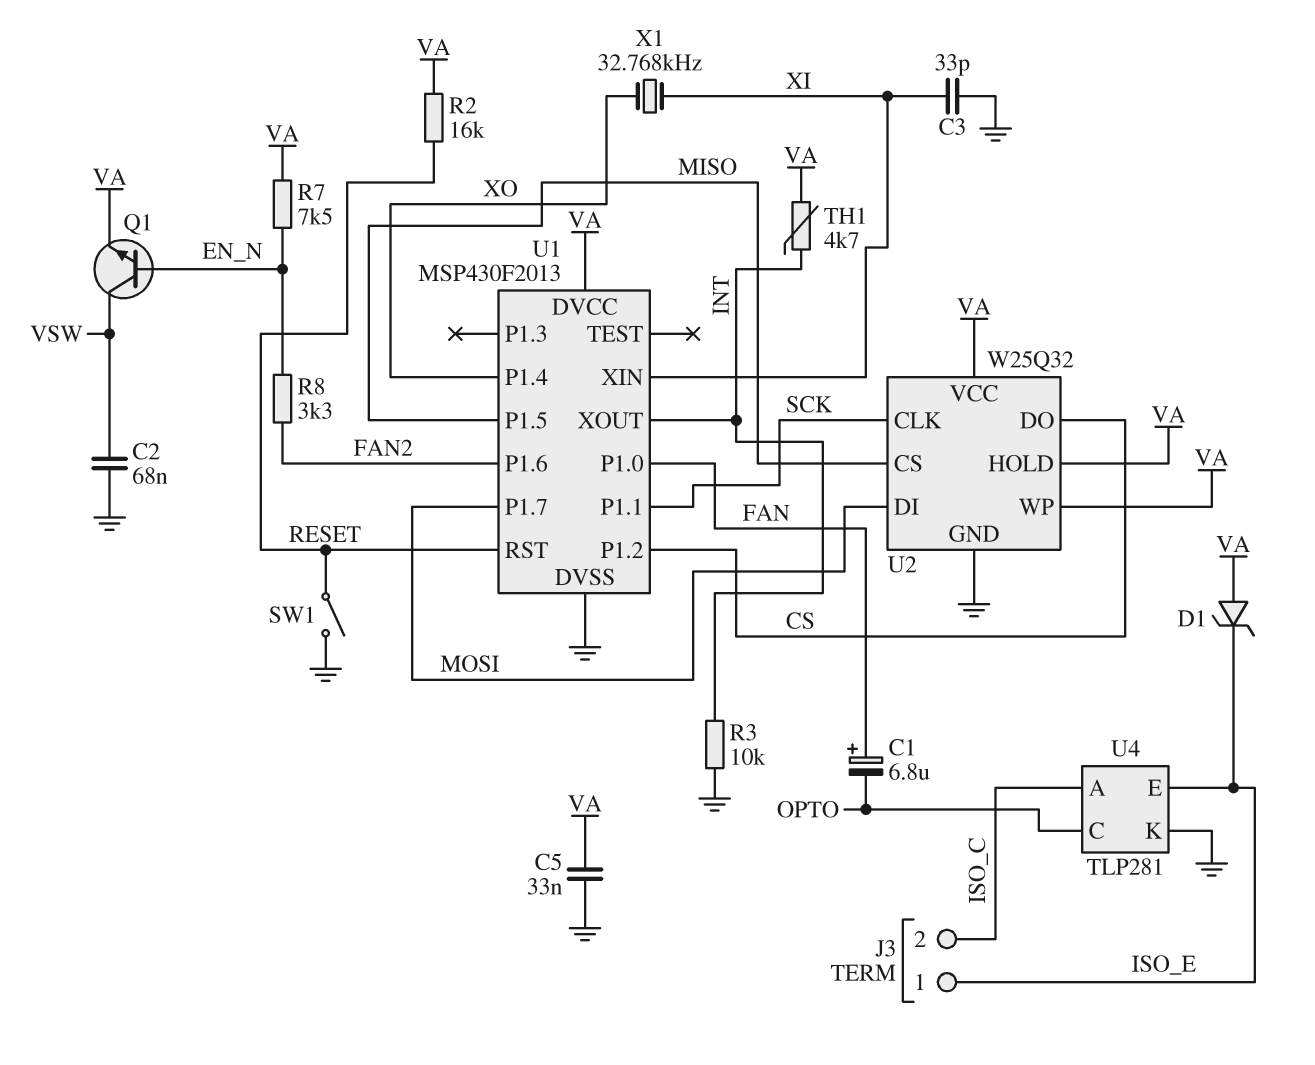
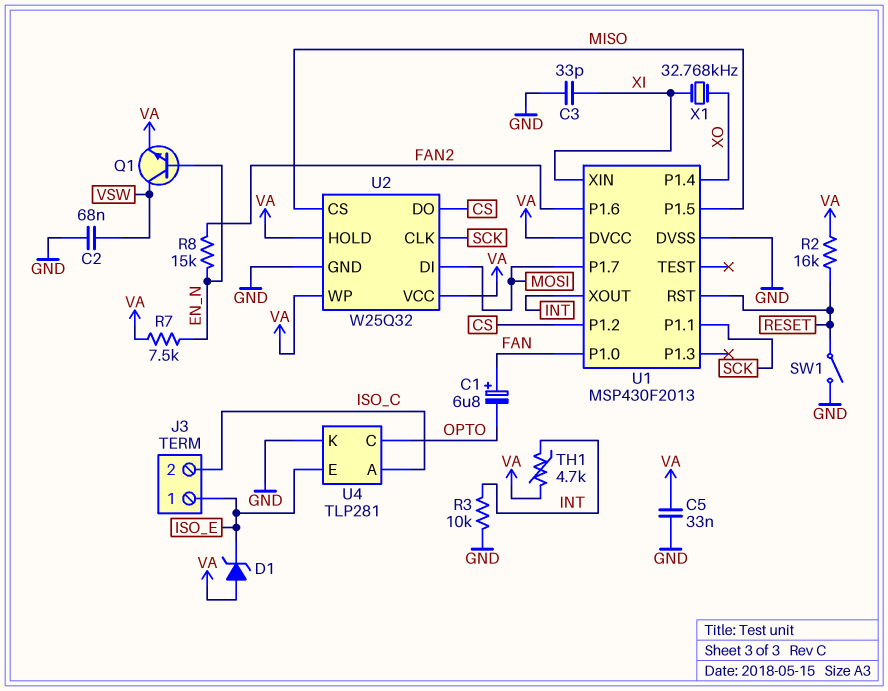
R8: 3.3k (EN_N, FAN2) -> 15k (EN_N, FAN2)

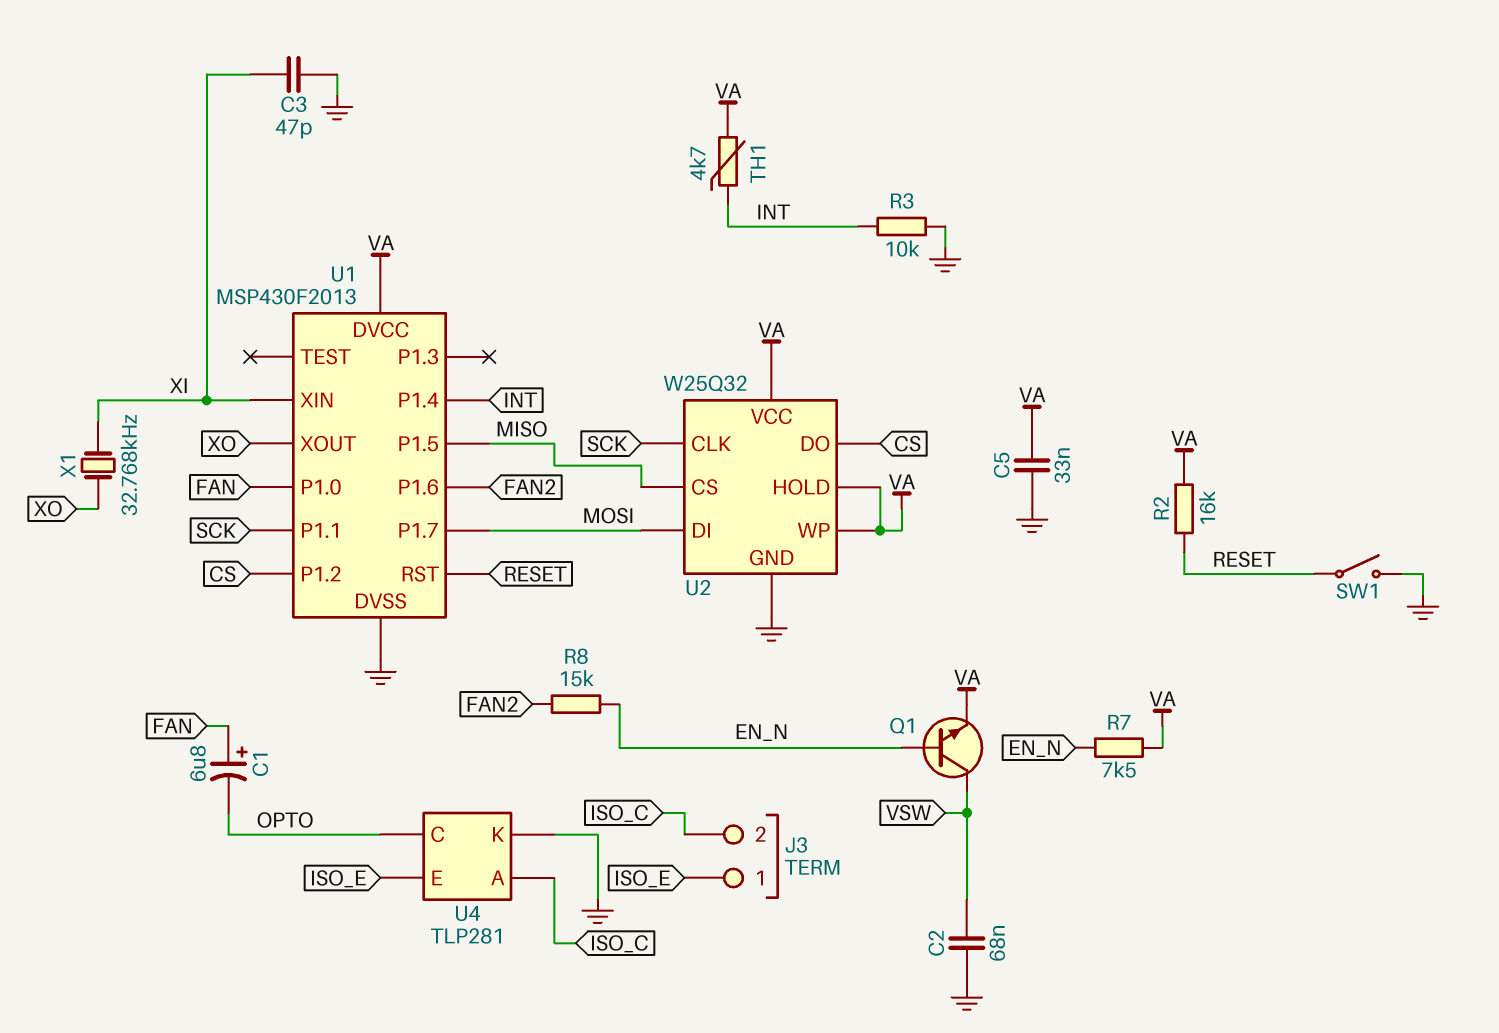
C3: 33pF (GND, XI) -> 47pF (GND, XI)
D1: zener (A VA, K ISO_E) -> none
U1 pin P1.4: XO -> INT
U1 pin XOUT: INT -> XO

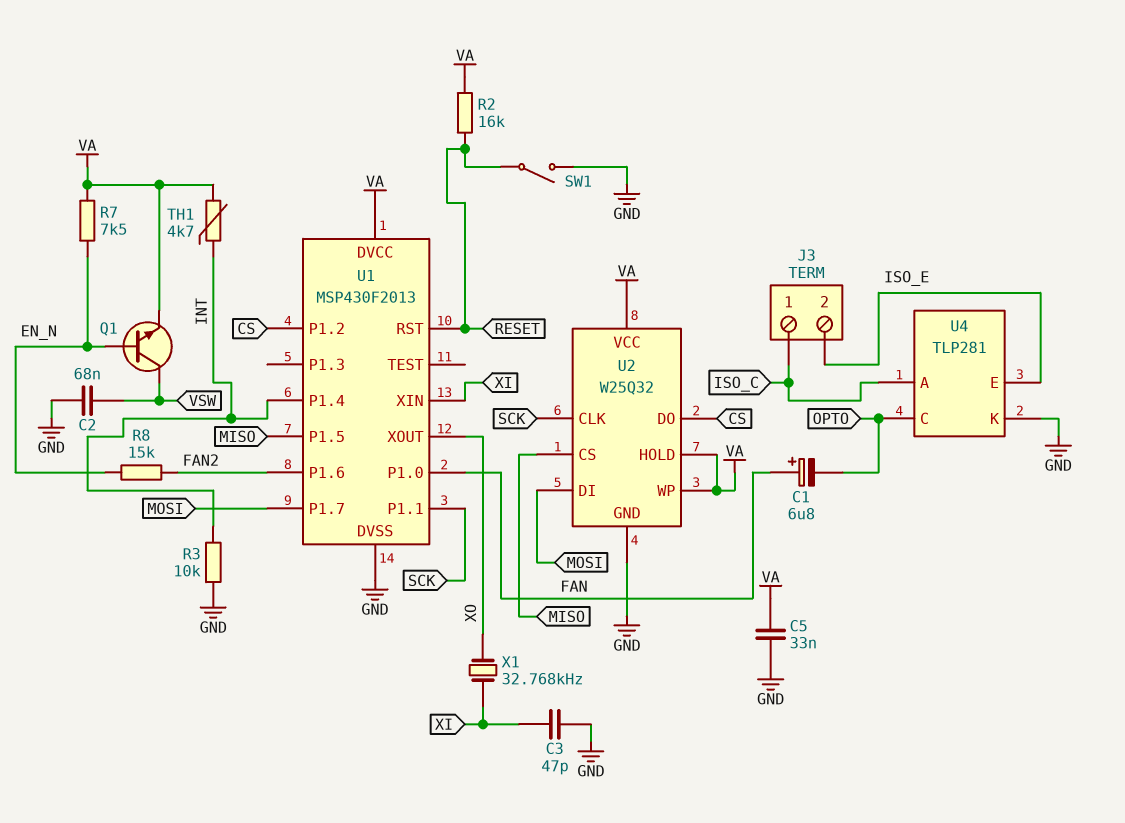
J3 pin 1: ISO_E -> ISO_C
J3 pin 2: ISO_C -> ISO_E

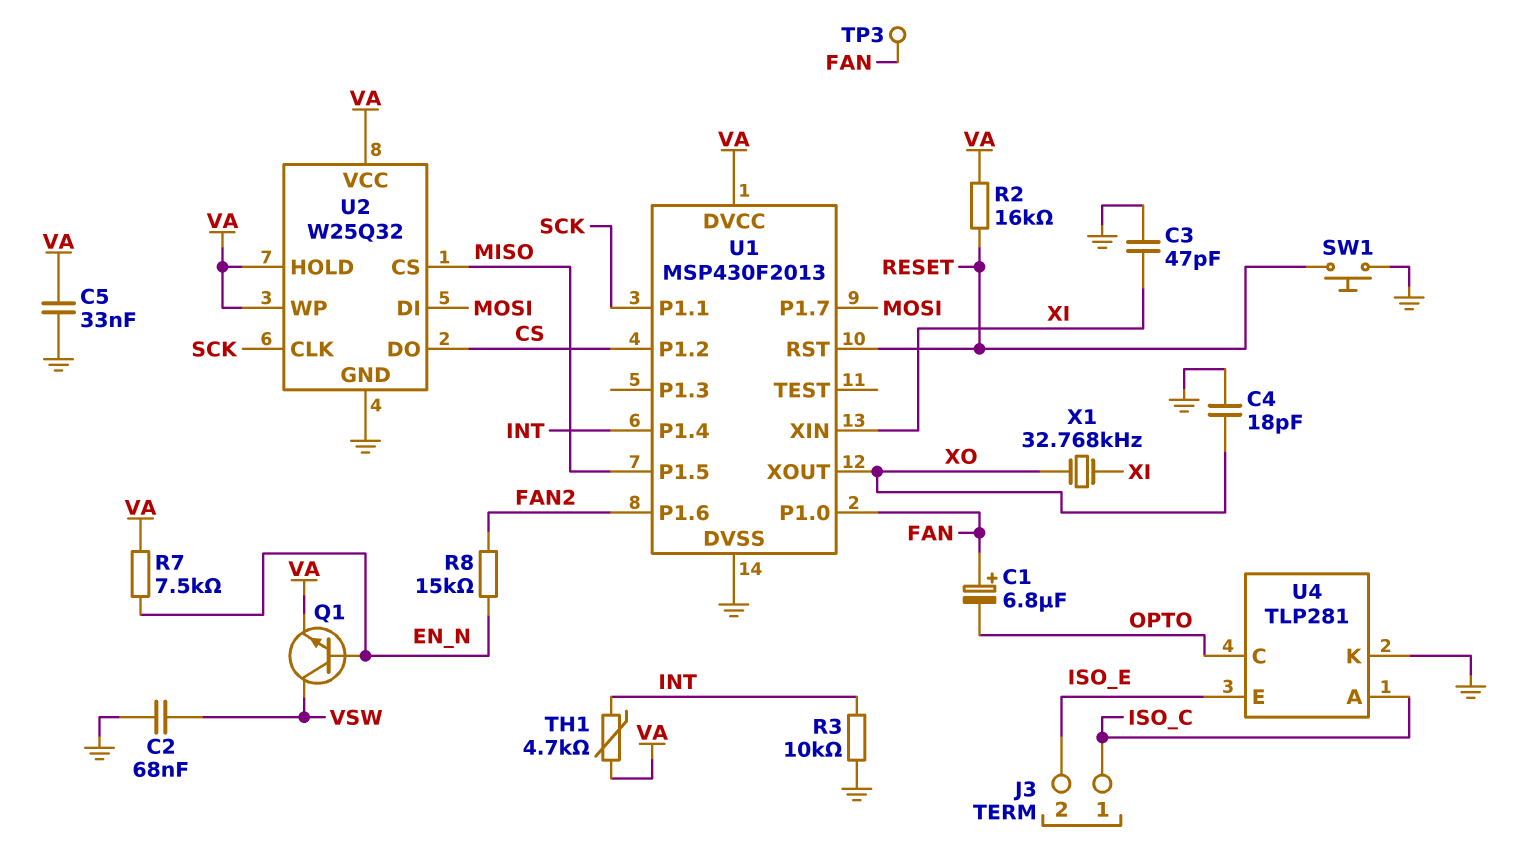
C4: none -> 18pF (GND, XO)
SW1: switch (GND, RESET) -> button (GND, RESET)
TP3: none -> test point (FAN)

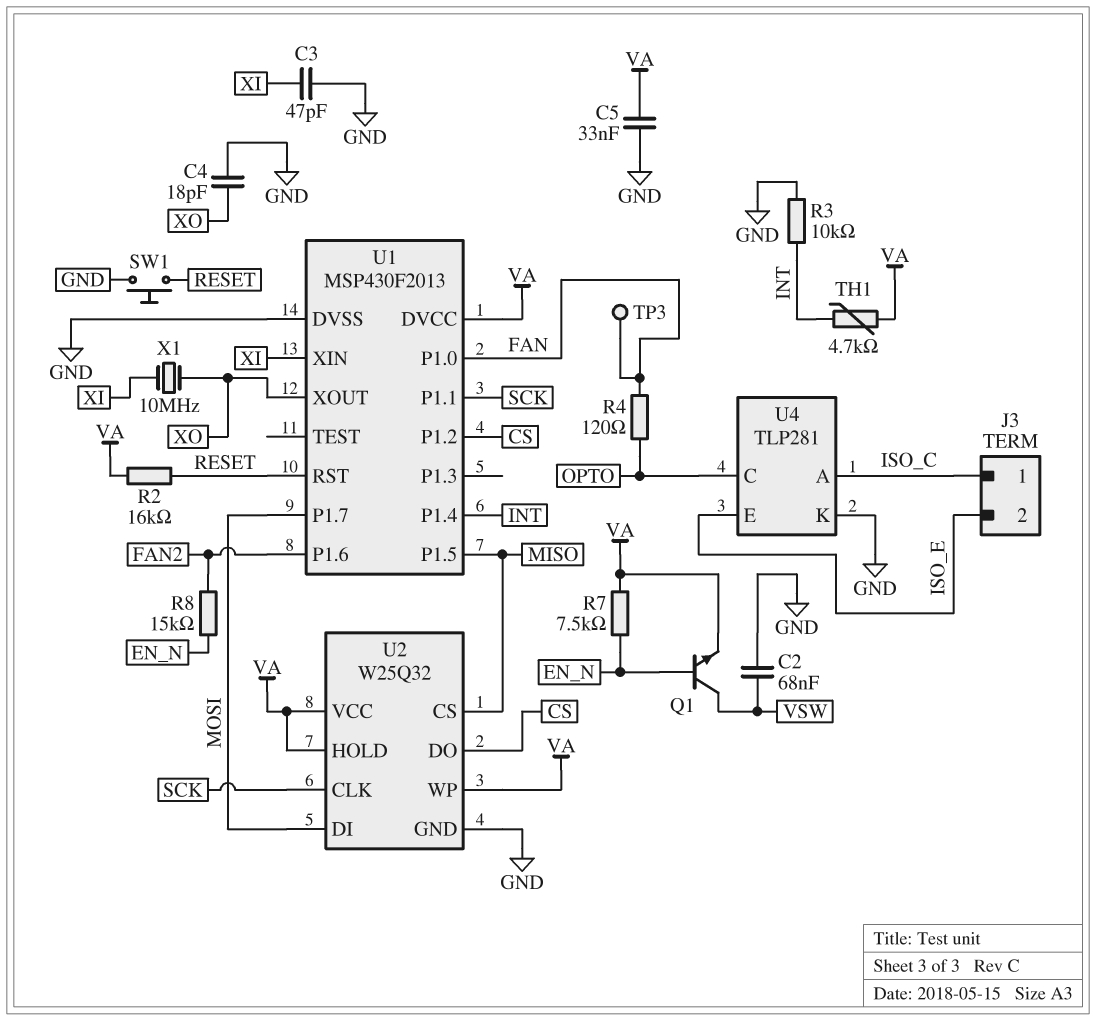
C1: 6.8uF (plus FAN, minus OPTO) -> none
R4: none -> 120 (FAN, OPTO)
X1: 32.768kHz (XI, XO) -> 10MHz (XI, XO)

